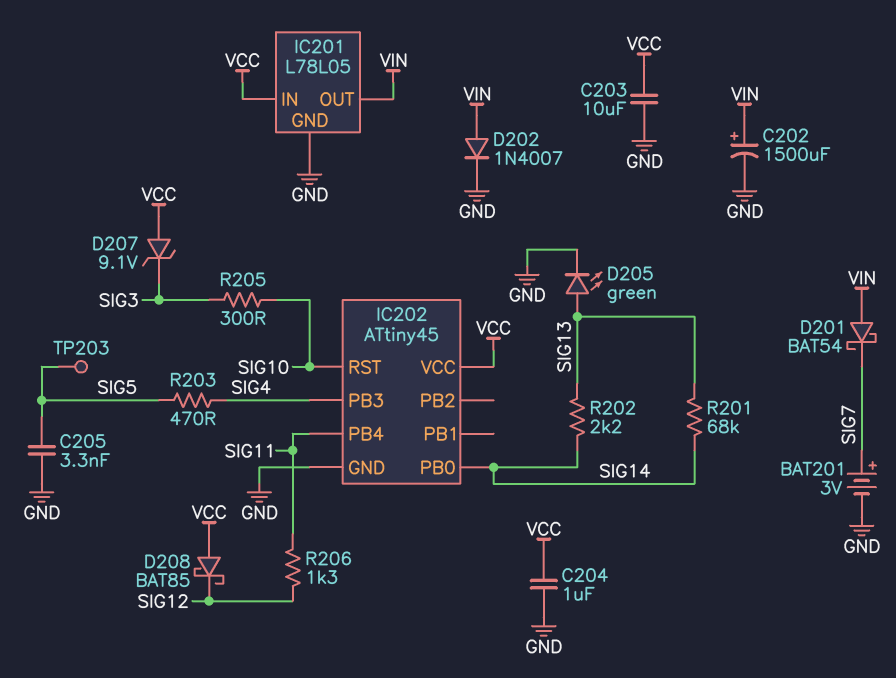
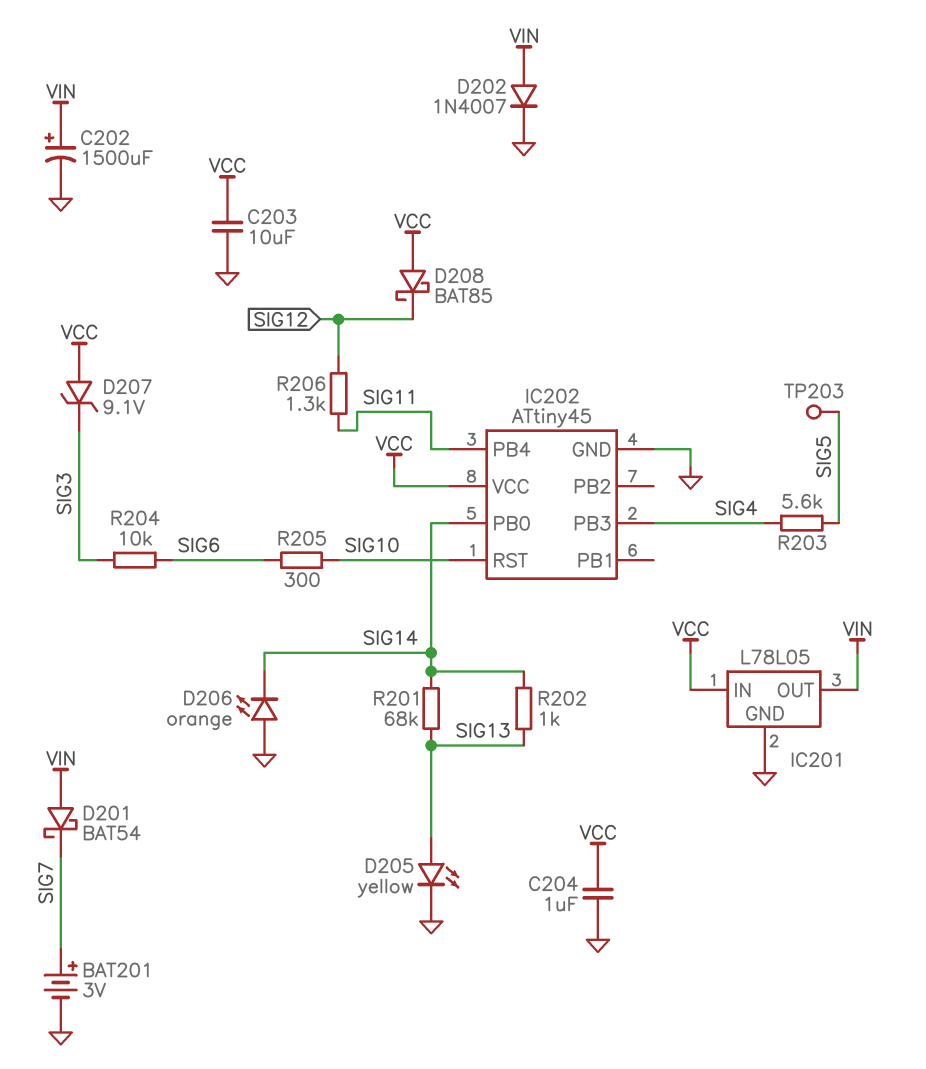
C205: 3.3nF (GND, SIG5) -> none
D205: LED green (A SIG13, K GND) -> LED yellow (A SIG13, K GND)
D206: none -> LED orange (A GND, K SIG14)
R202: 2.2k (SIG13, SIG14) -> 1k (SIG13, SIG14)
R203: 470 (SIG4, SIG5) -> 5.6k (SIG4, SIG5)
R204: none -> 10k (SIG3, SIG6)
R205: 300 (SIG3, SIG10) -> 300 (SIG6, SIG10)

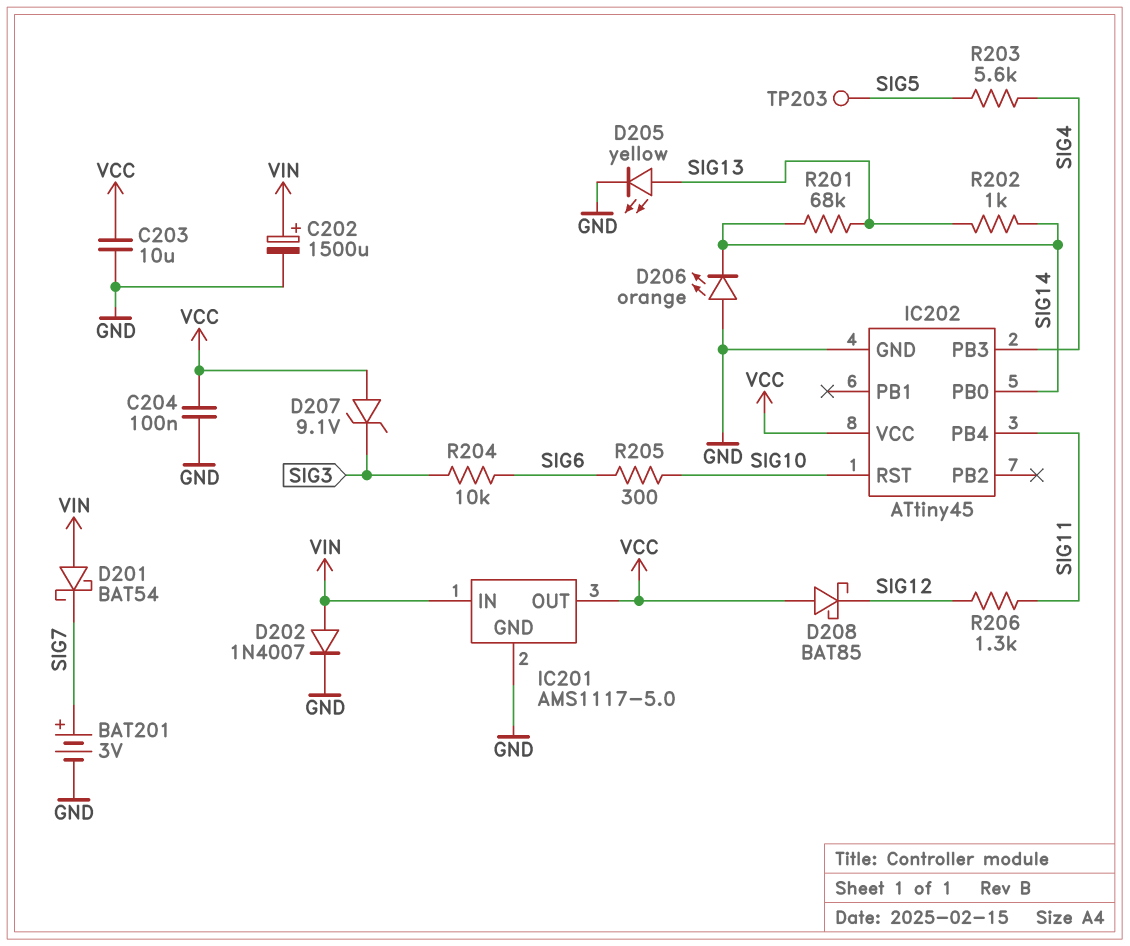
C204: 1uF (GND, VCC) -> 100nF (GND, VCC)
IC201: L78L05 -> AMS1117-5.0
IC201 pin IN: VCC -> VIN
IC201 pin OUT: VIN -> VCC

